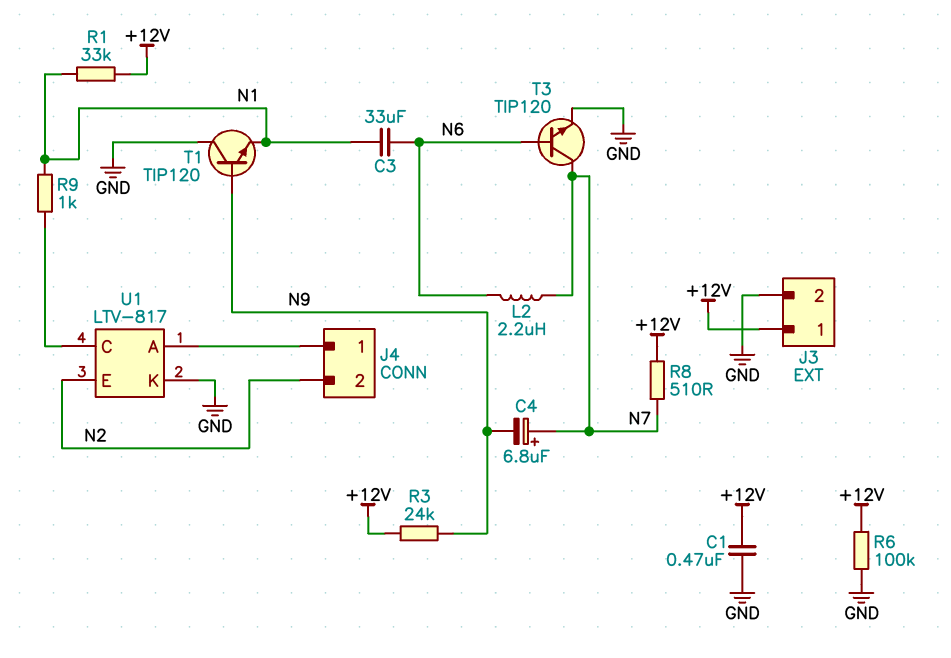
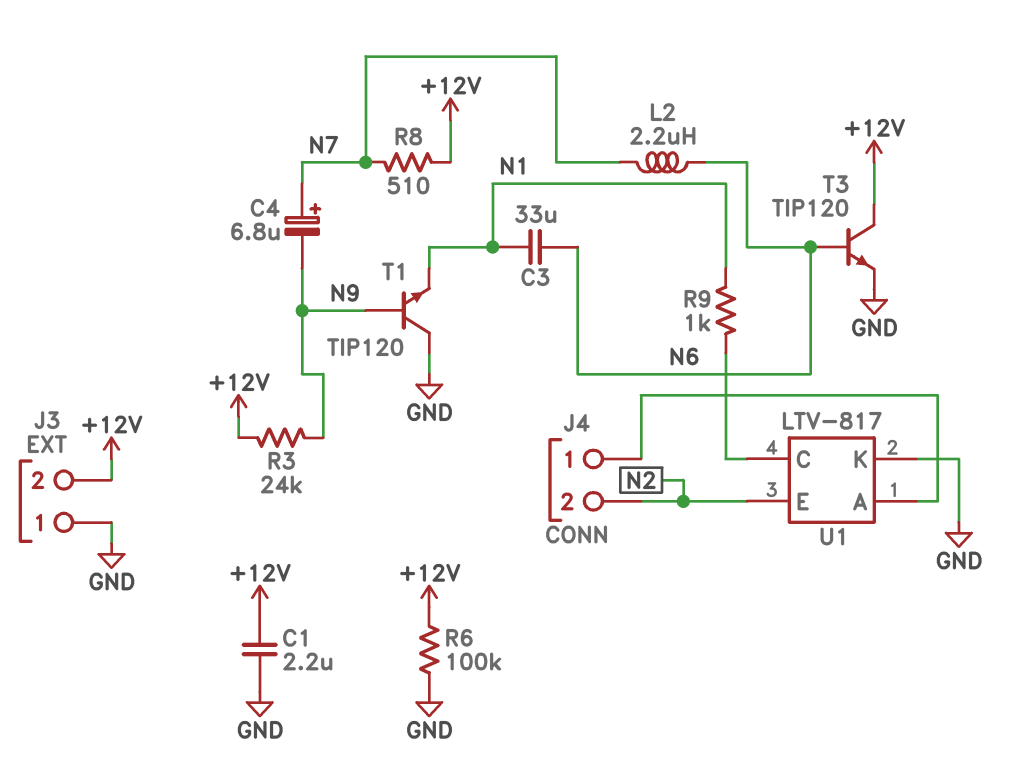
C1: 470nF (+12V, GND) -> 2.2uF (+12V, GND)
J3 pin 1: +12V -> GND
J3 pin 2: GND -> +12V
R1: 33k (+12V, N1) -> none
T3: NPN TIP120 (B N6, C N7, E GND) -> NPN TIP120 (B N6, C +12V, E GND)

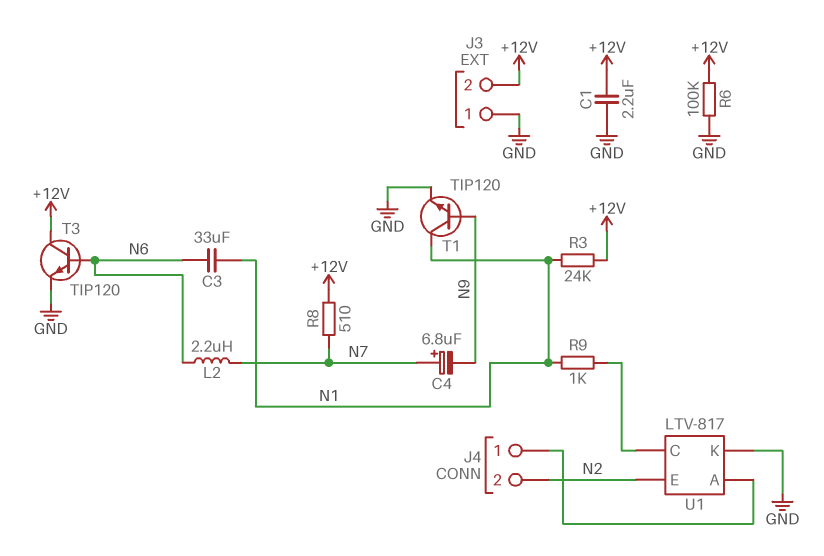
R3: 24k (+12V, N9) -> 24k (+12V, N1)
T1: NPN TIP120 (B N9, C GND, E N1) -> NPN TIP120 (B N9, C N1, E GND)

